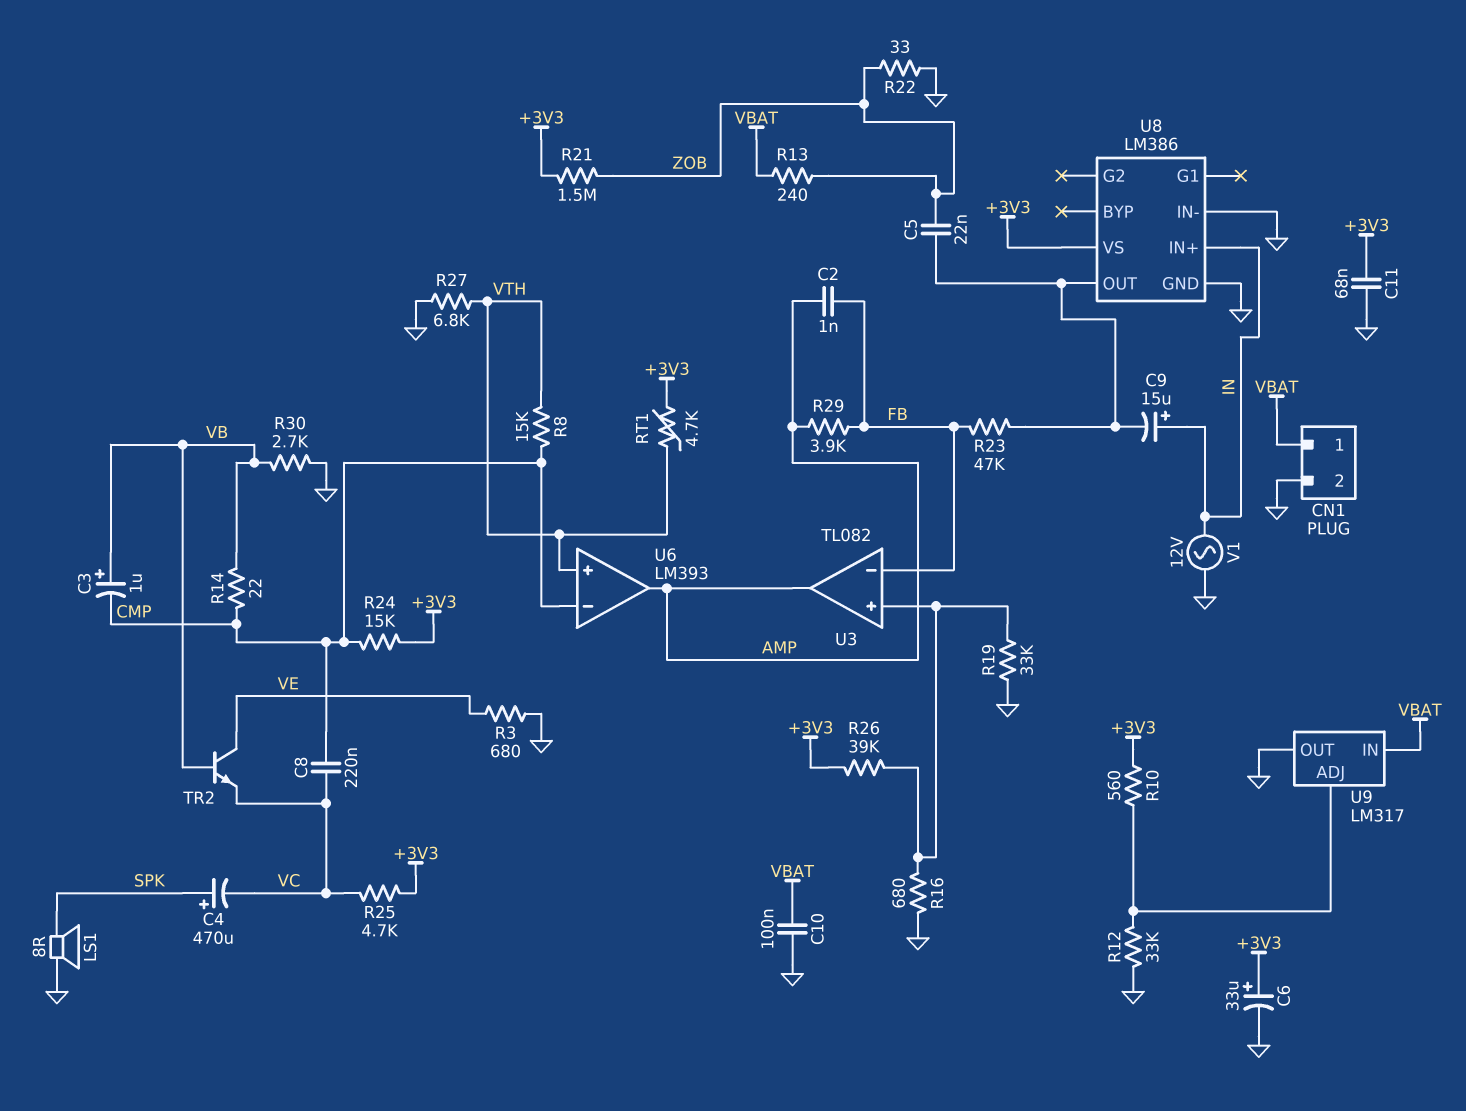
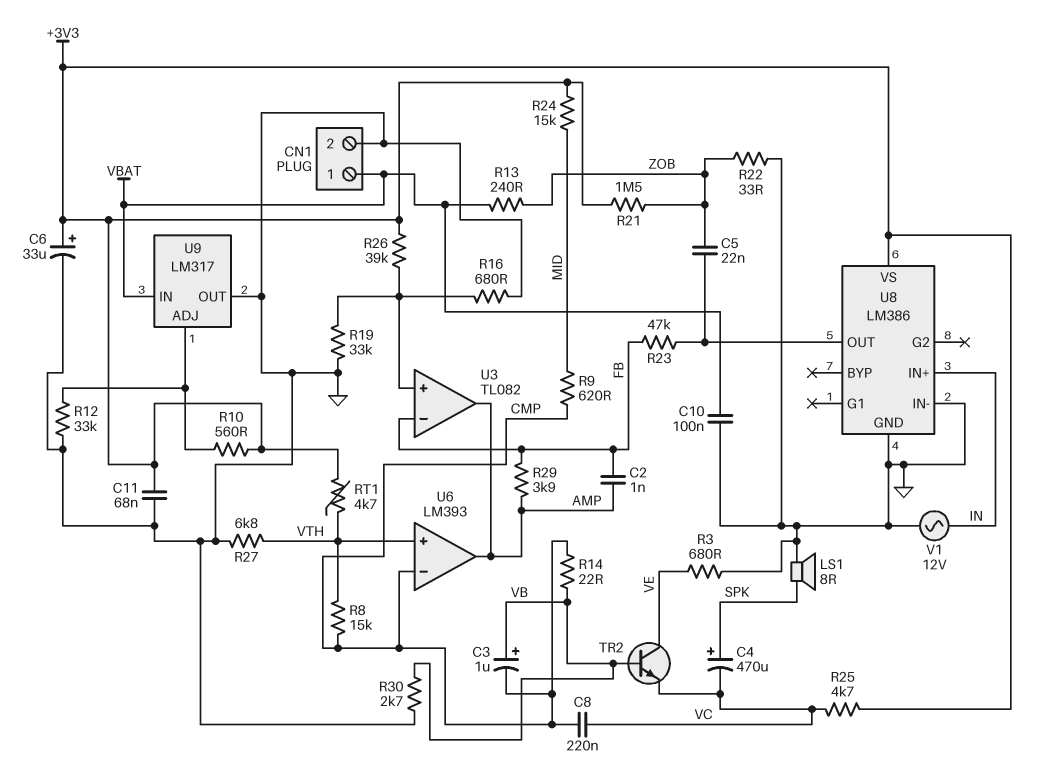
C9: 15uF (plus IN, minus U8/OUT) -> none
R9: none -> 620 (CMP, MID)
R24: 15k (+3V3, CMP) -> 15k (+3V3, MID)

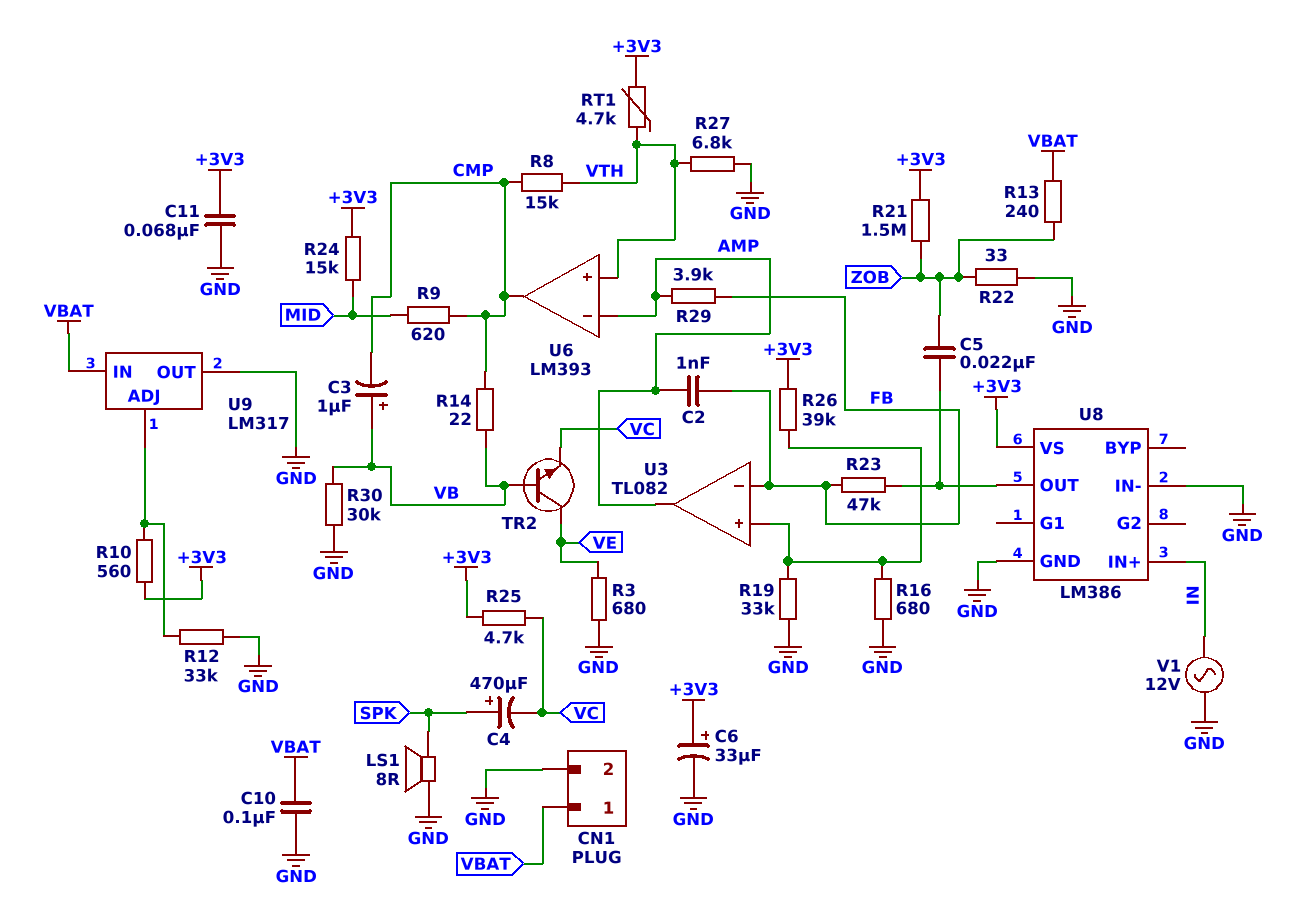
C8: 220nF (CMP, VC) -> none
R30: 2.7k (GND, VB) -> 30k (GND, VB)
U6 pin in-: CMP -> AMP
U6 pin out: AMP -> CMP

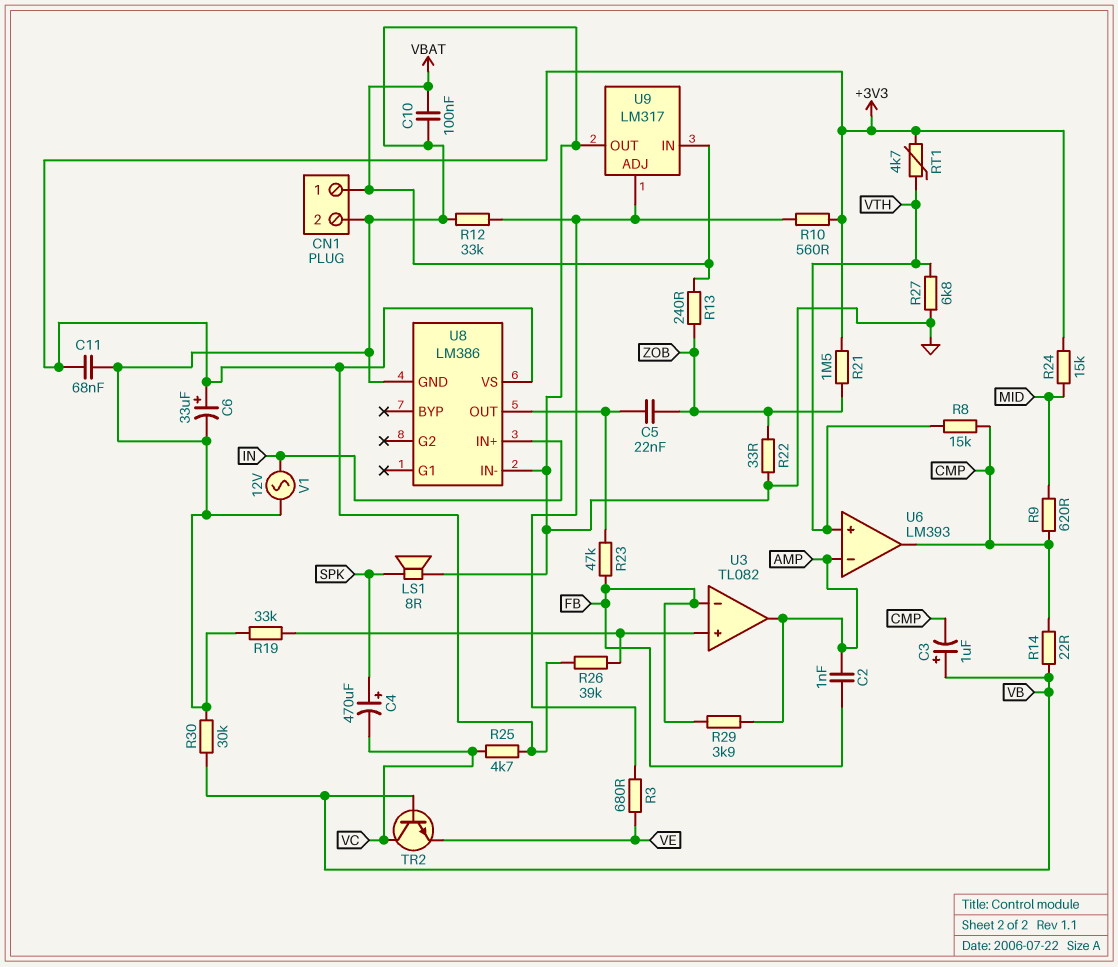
R3: 680 (GND, VE) -> 680 (U9/ADJ, VE)
R16: 680 (GND, U3/in+) -> none
TR2: NPN (B VB, C VE, E VC) -> NPN (B VB, C VC, E VE)

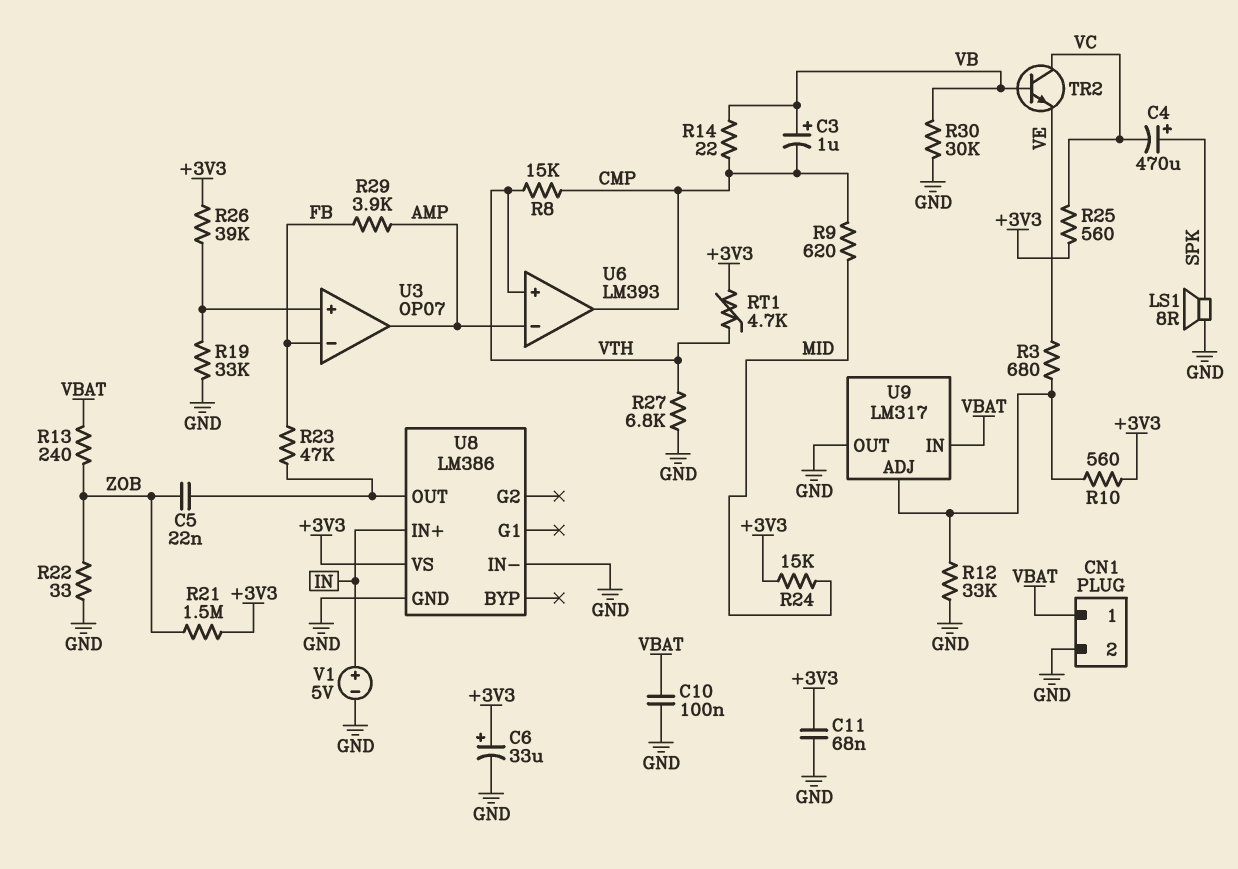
C2: 1nF (AMP, FB) -> none
R25: 4.7k (+3V3, VC) -> 560 (+3V3, VC)
U3: TL082 -> OP07
V1: AC 12V (GND, IN) -> 5V (plus IN, minus GND)

